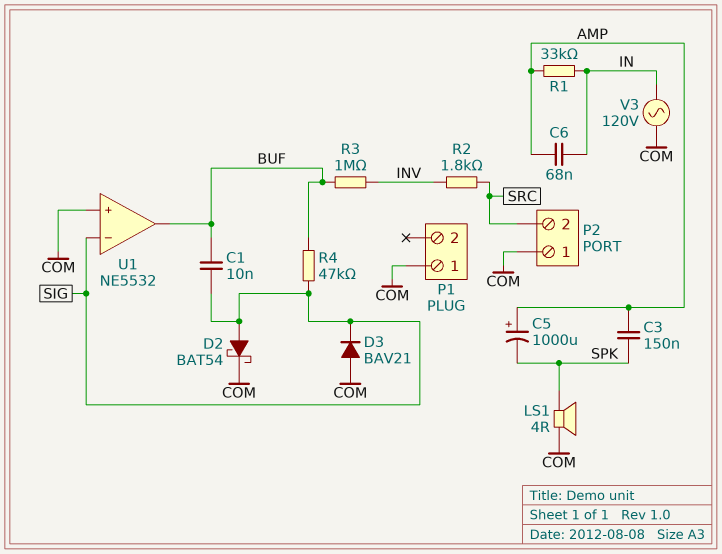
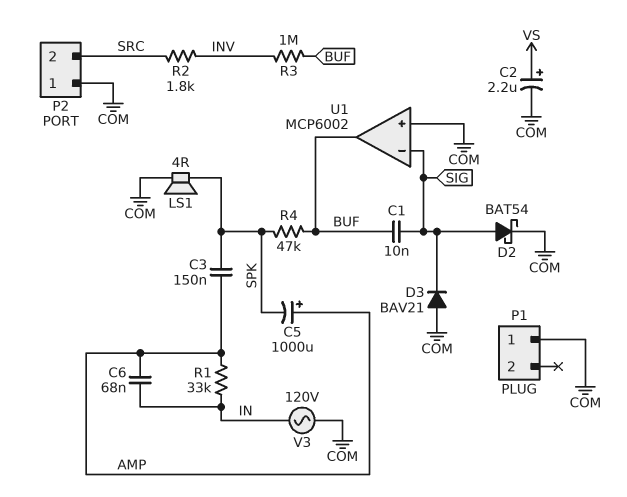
C2: none -> 2.2uF (plus VS, minus COM)
R4: 47k (BUF, SIG) -> 47k (BUF, SPK)
U1: NE5532 -> MCP6002

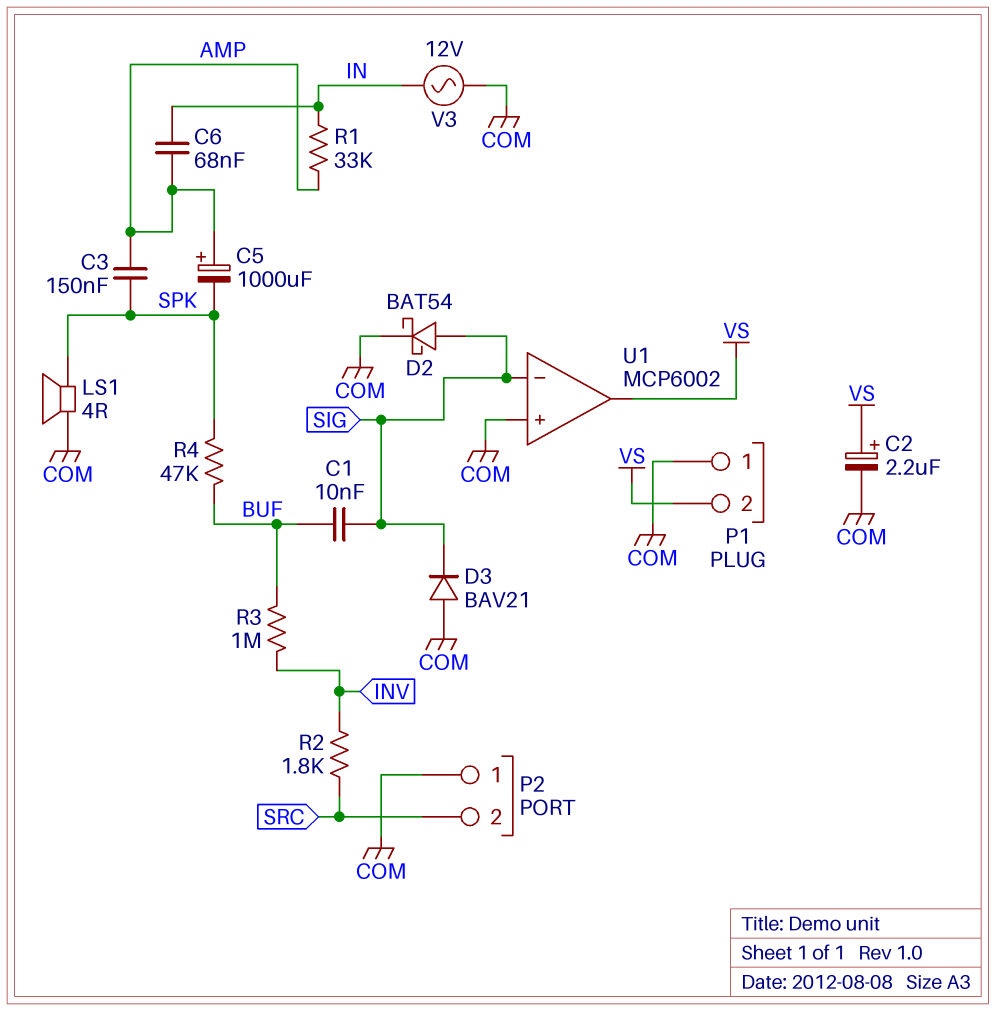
P1 pin 2: none -> VS
U1 pin out: BUF -> VS
V3: AC 120V (COM, IN) -> AC 12V (COM, IN)

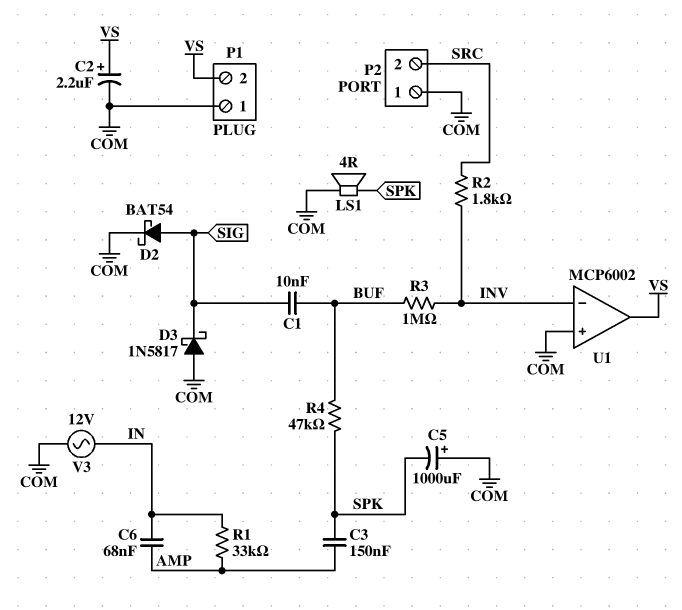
C5: 1000uF (plus AMP, minus SPK) -> 1000uF (plus COM, minus SPK)
D3: diode BAV21 (A COM, K SIG) -> schottky 1N5817 (A COM, K SIG)
U1 pin in-: SIG -> INV

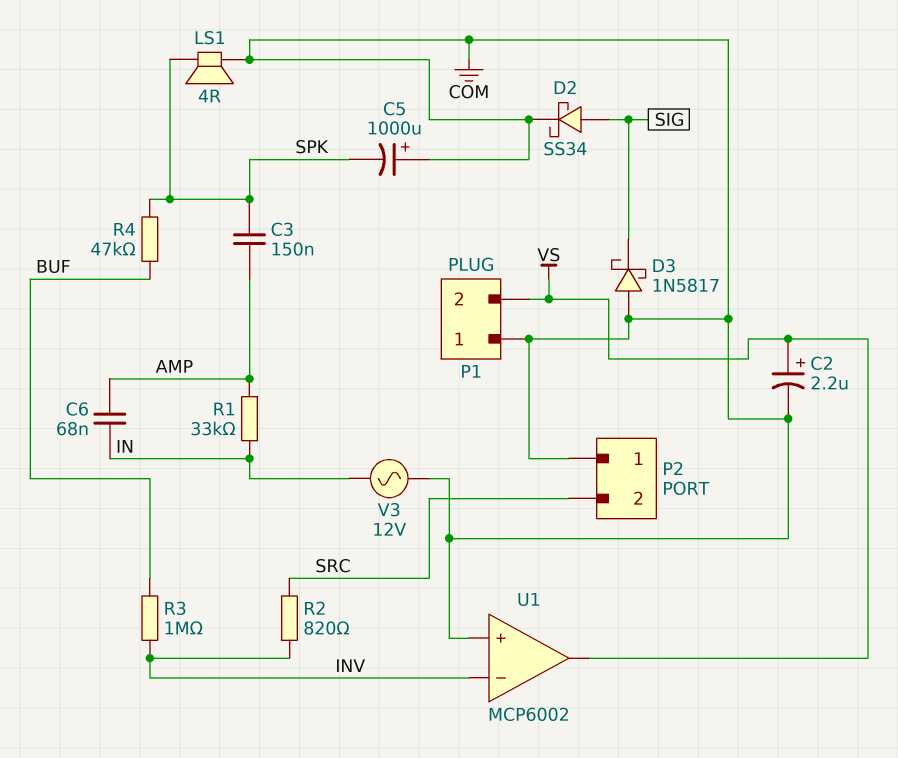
C1: 10nF (BUF, SIG) -> none
D2: schottky BAT54 (A SIG, K COM) -> schottky SS34 (A SIG, K COM)
R2: 1.8k (INV, SRC) -> 820 (INV, SRC)

